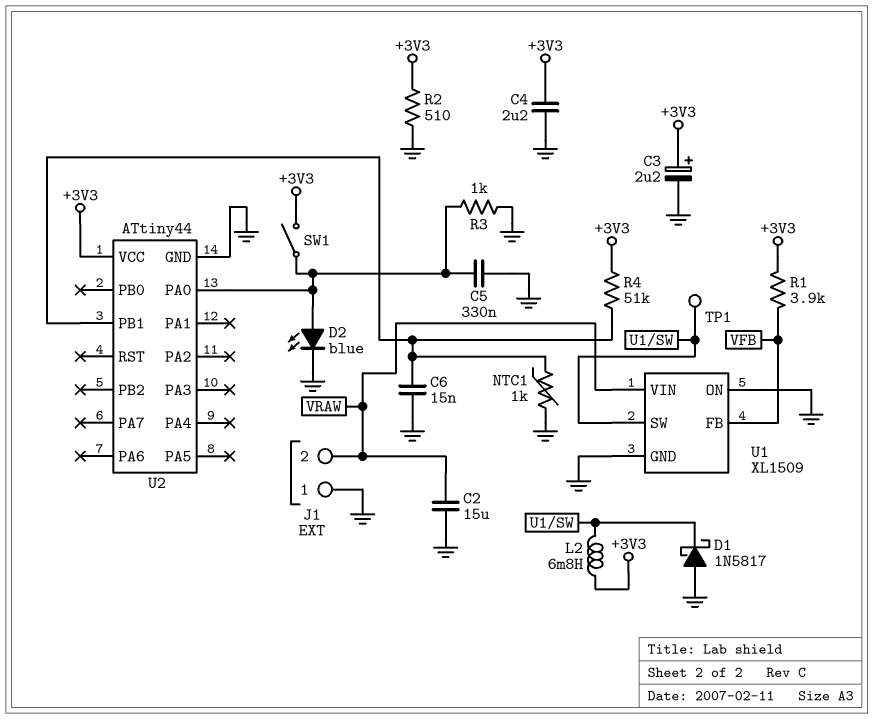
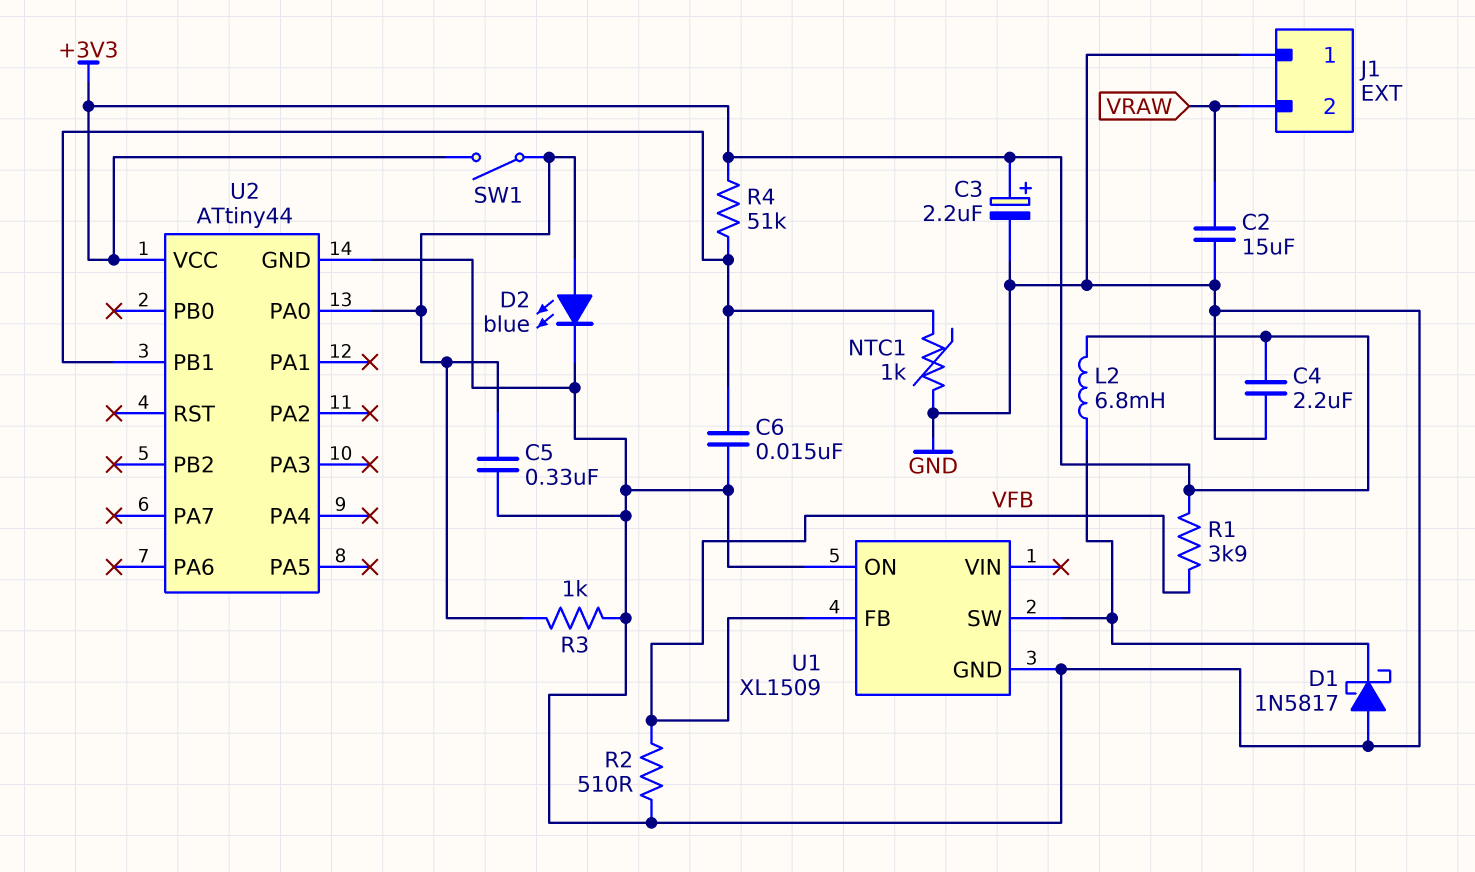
R2: 510 (+3V3, GND) -> 510 (GND, VFB)
TP1: test point (U1/SW) -> none
U1 pin VIN: VRAW -> none

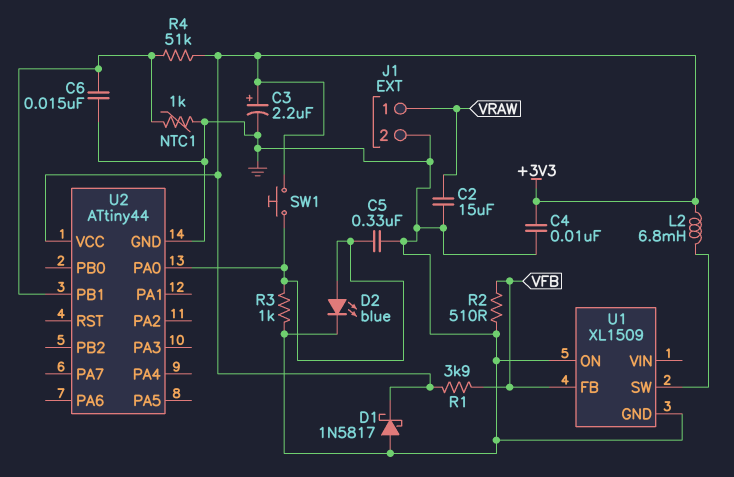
C4: 2.2uF (+3V3, GND) -> 10nF (+3V3, GND)
D1: schottky 1N5817 (A GND, K U1/SW) -> schottky 1N5817 (A GND, K +3V3)
J1 pin 1: GND -> VRAW
J1 pin 2: VRAW -> GND
SW1: switch (+3V3, U2/PA0) -> button (+3V3, U2/PA0)

